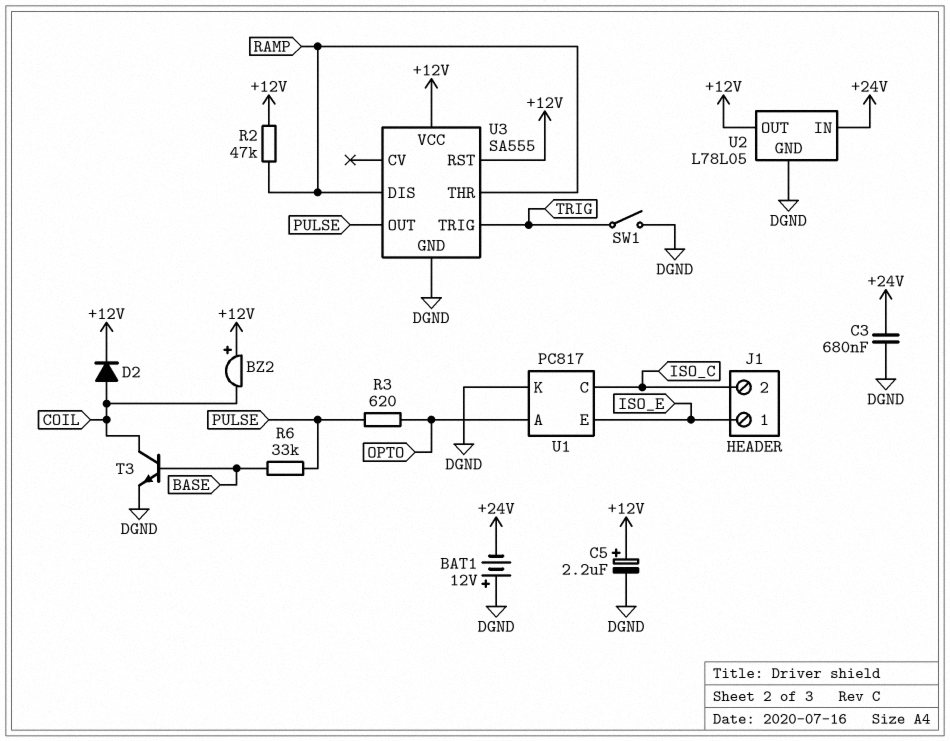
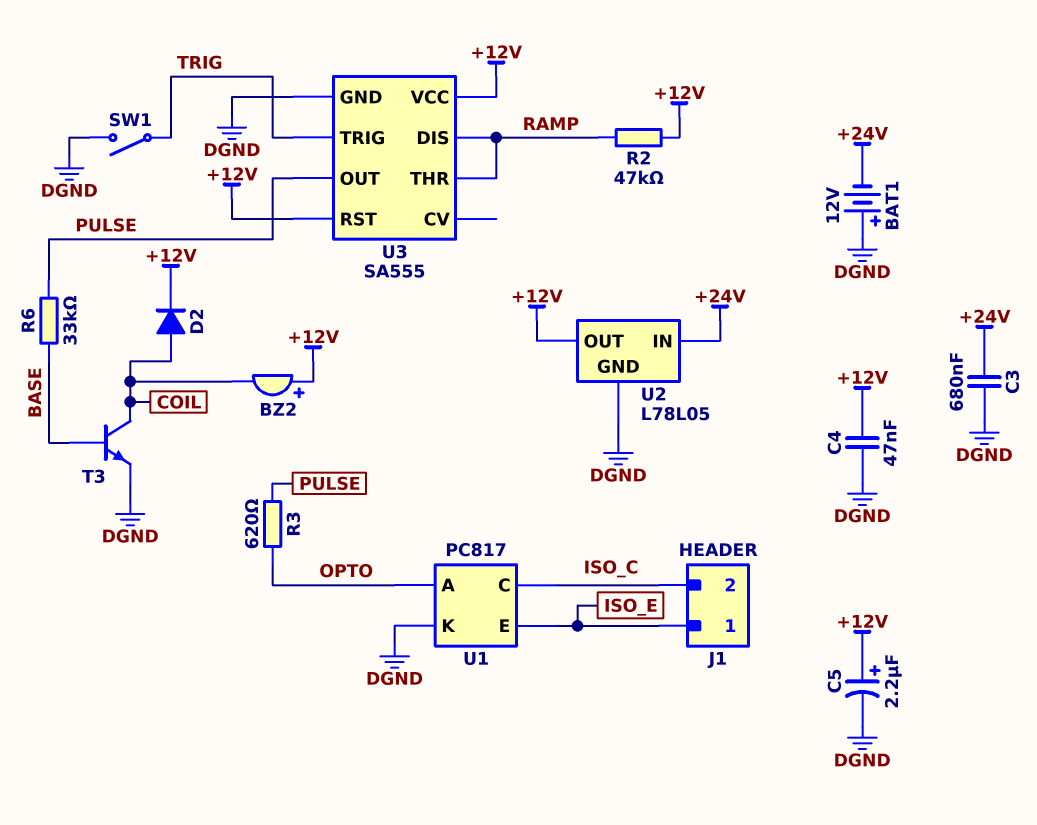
C4: none -> 47nF (+12V, DGND)

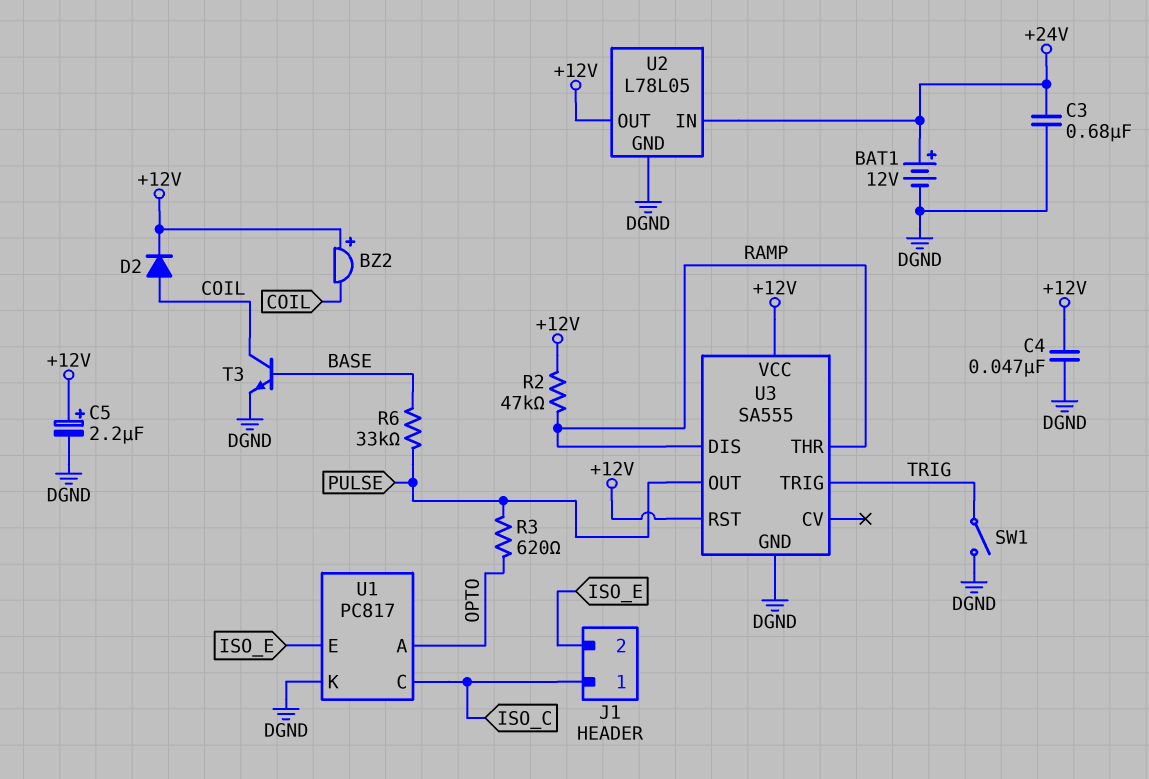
BAT1: 12V (plus DGND, minus +24V) -> 12V (plus +24V, minus DGND)
J1 pin 1: ISO_E -> ISO_C
J1 pin 2: ISO_C -> ISO_E

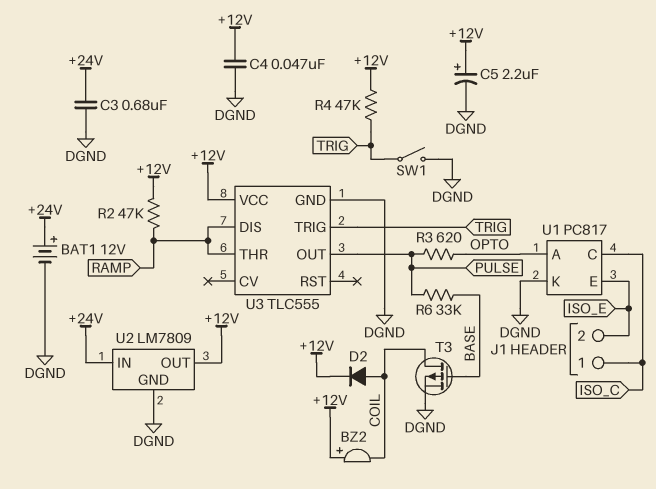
R4: none -> 47k (+12V, TRIG)
T3: NPN (B BASE, C COIL, E DGND) -> PMOS (G BASE, D COIL, S DGND)
U2: L78L05 -> LM7809
U3: SA555 -> TLC555
U3 pin RST: +12V -> none

